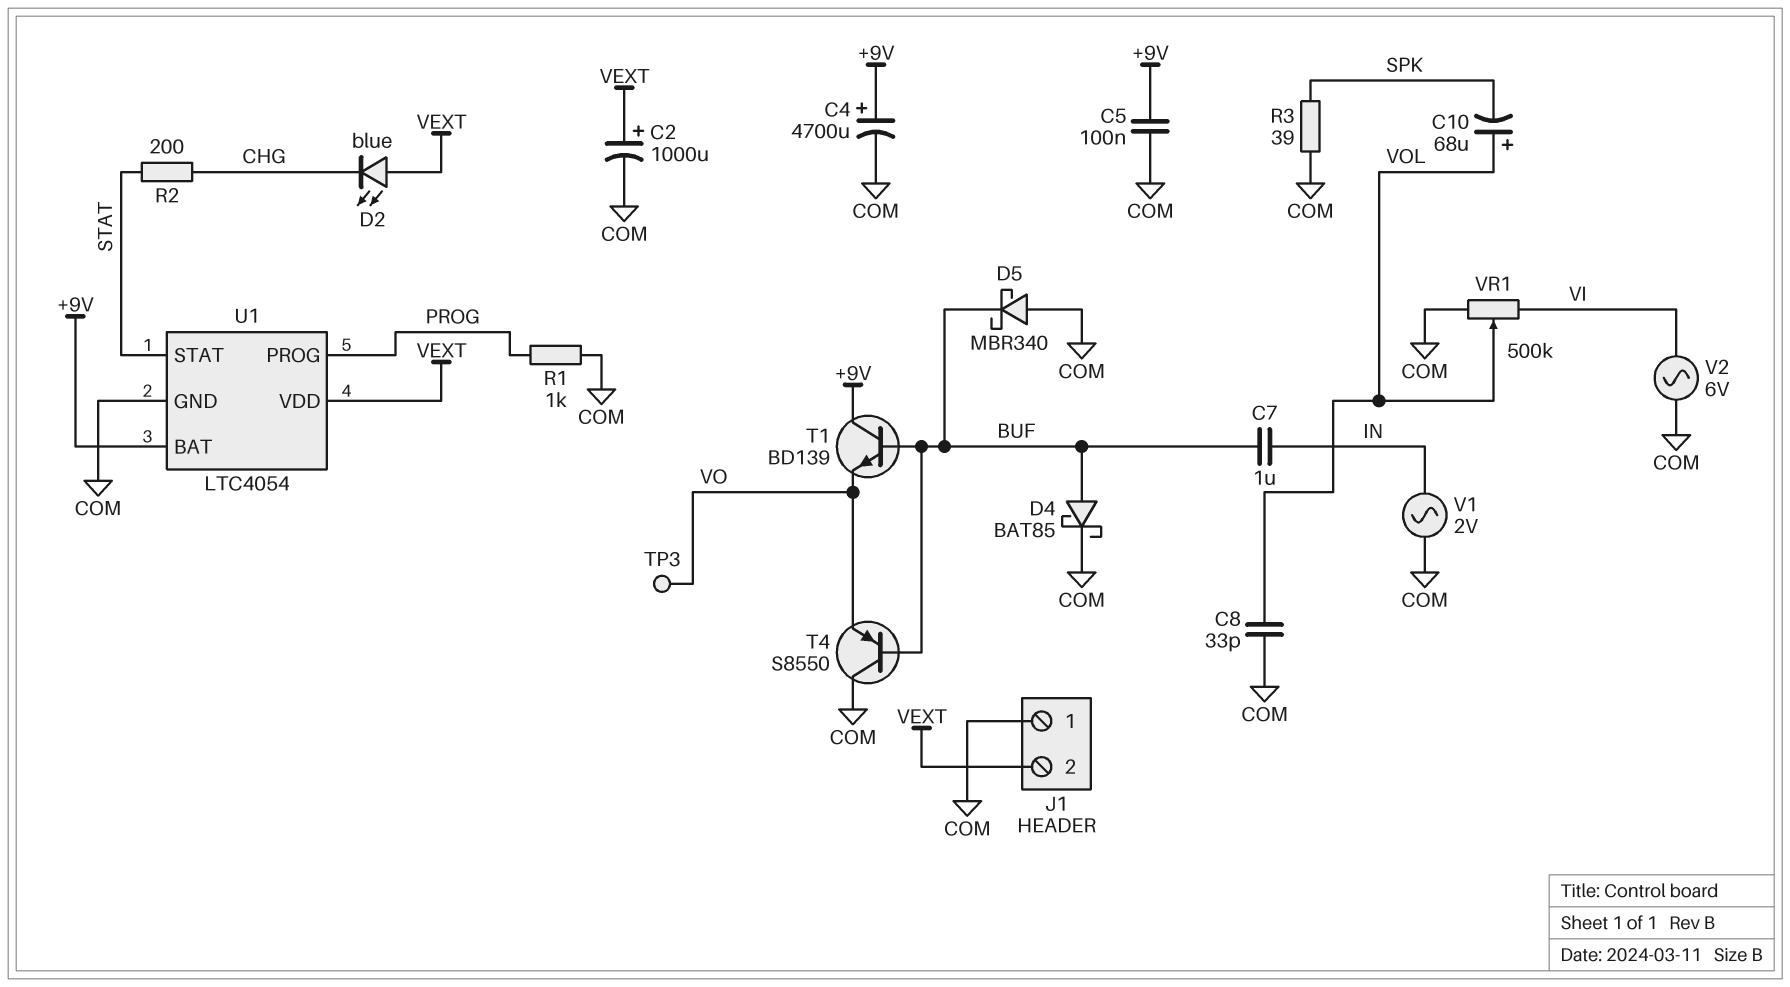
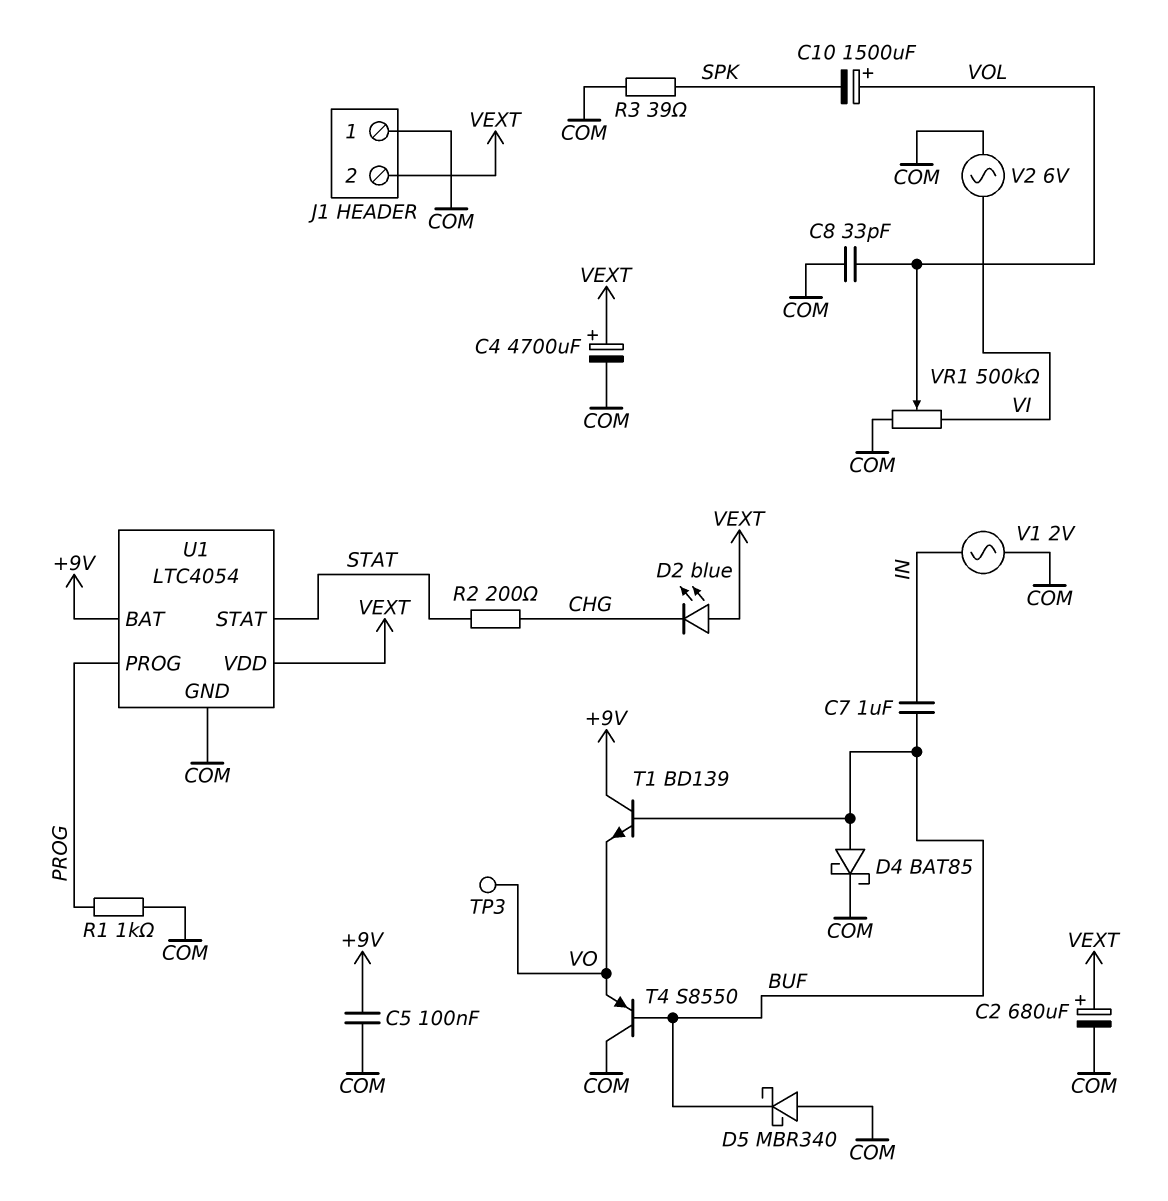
C2: 1000uF (plus VEXT, minus COM) -> 680uF (plus VEXT, minus COM)
C4: 4700uF (plus +9V, minus COM) -> 4700uF (plus VEXT, minus COM)
C10: 68uF (plus VOL, minus SPK) -> 1500uF (plus VOL, minus SPK)

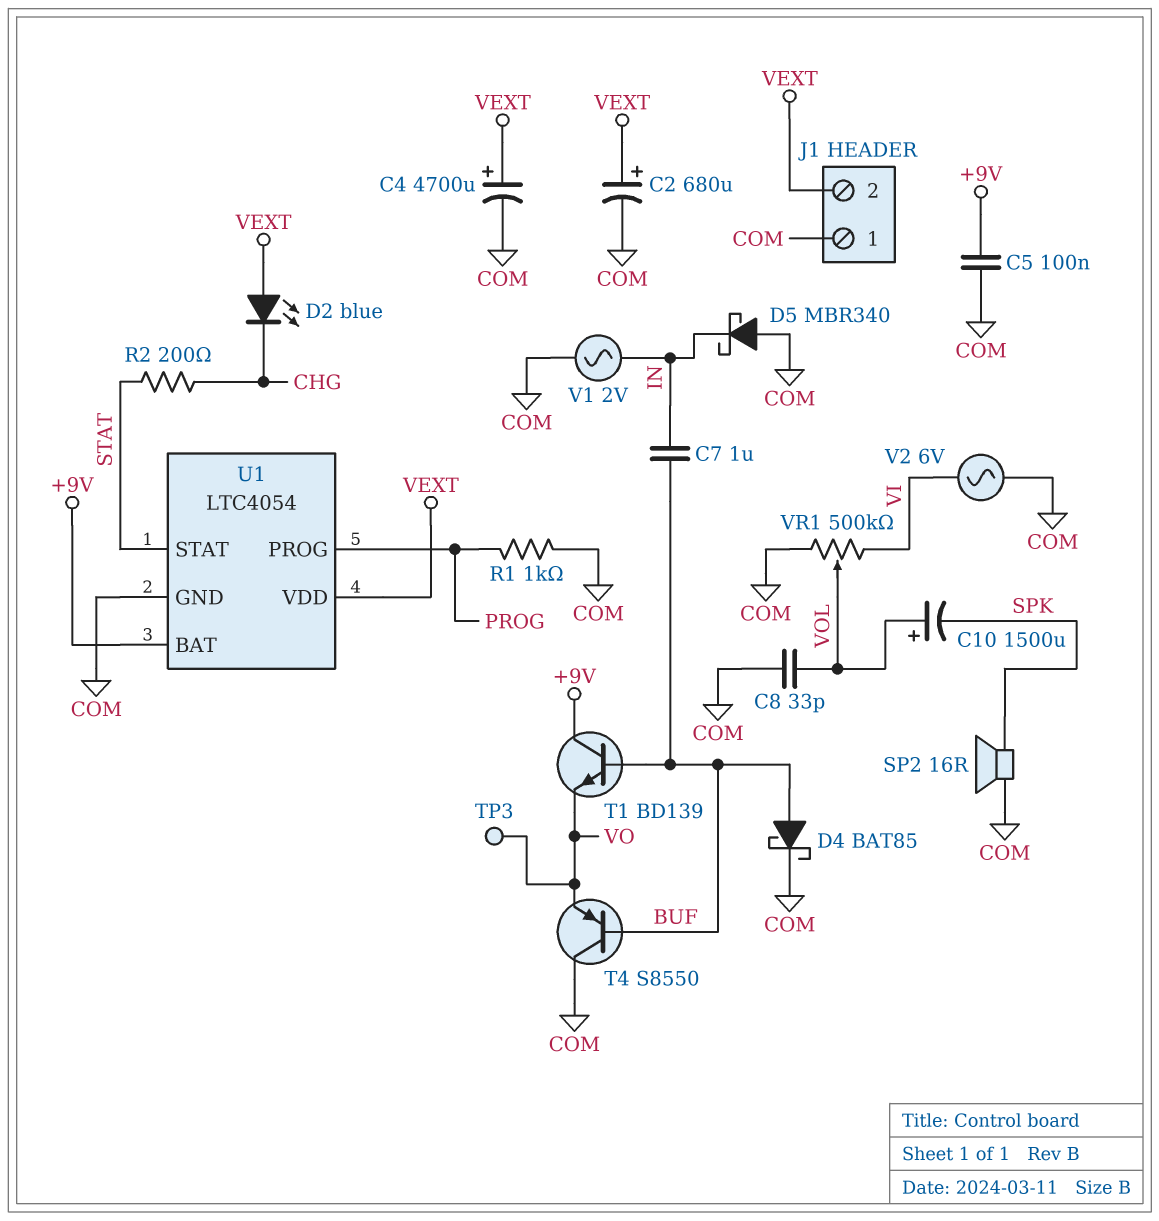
D5: schottky MBR340 (A COM, K BUF) -> schottky MBR340 (A COM, K IN)
R3: 39 (COM, SPK) -> none
SP2: none -> speaker 16R (COM, SPK)

